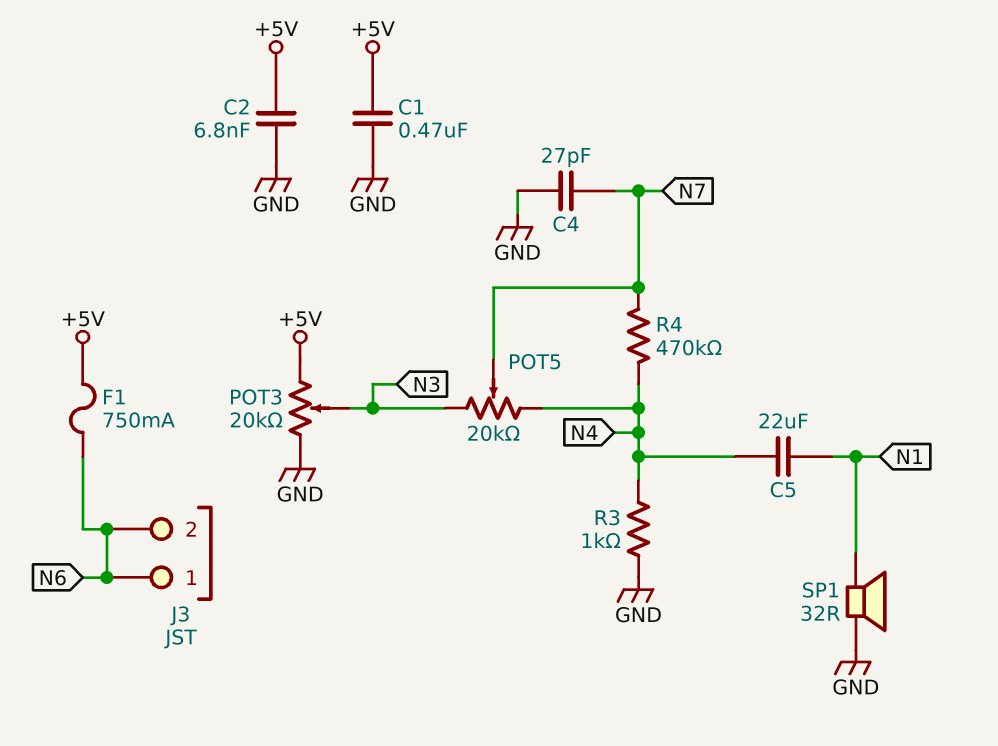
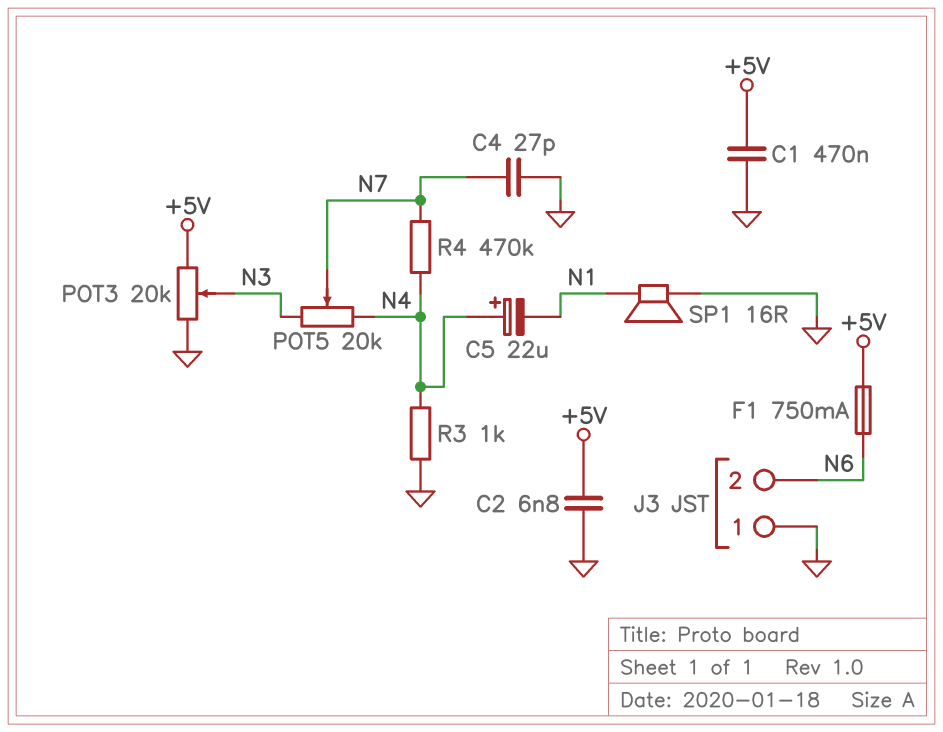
C5: 22uF (N1, N4) -> 22uF (plus N4, minus N1)
J3 pin 1: N6 -> GND
SP1: speaker 32R (GND, N1) -> speaker 16R (GND, N1)

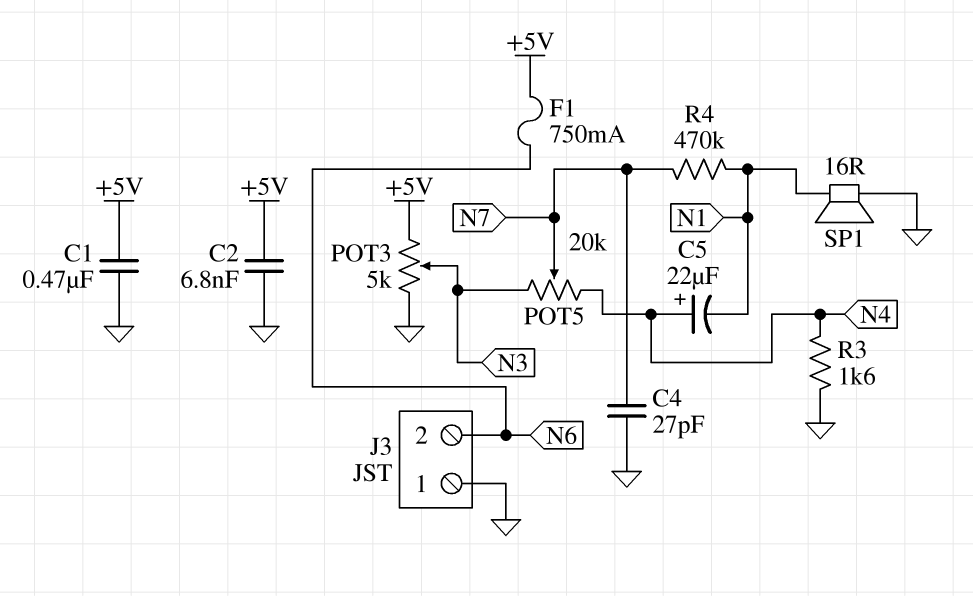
POT3: 20k (+5V, GND, wiper N3) -> 5k (+5V, GND, wiper N3)
R3: 1k (GND, N4) -> 1.6k (GND, N4)
R4: 470k (N4, N7) -> 470k (N1, N7)

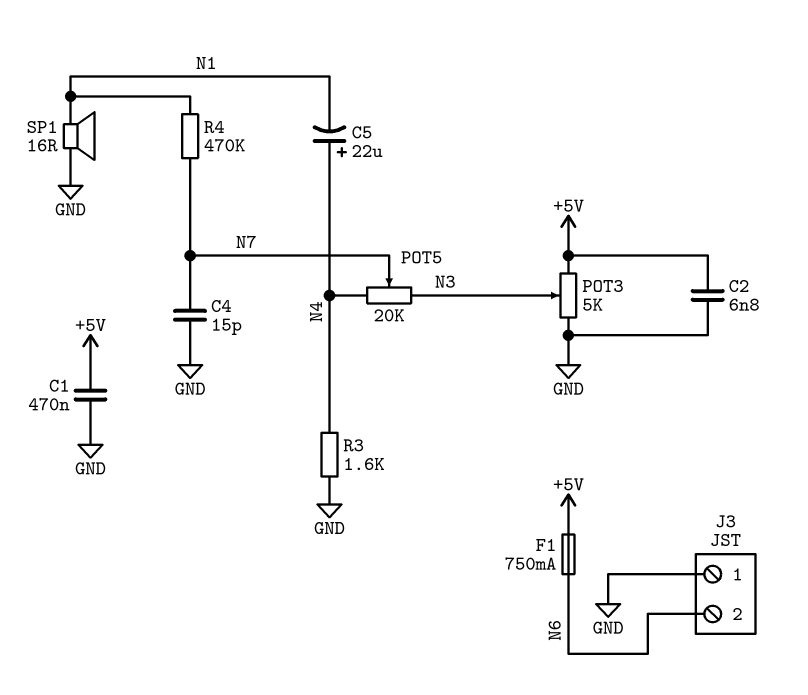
C4: 27pF (GND, N7) -> 15pF (GND, N7)

